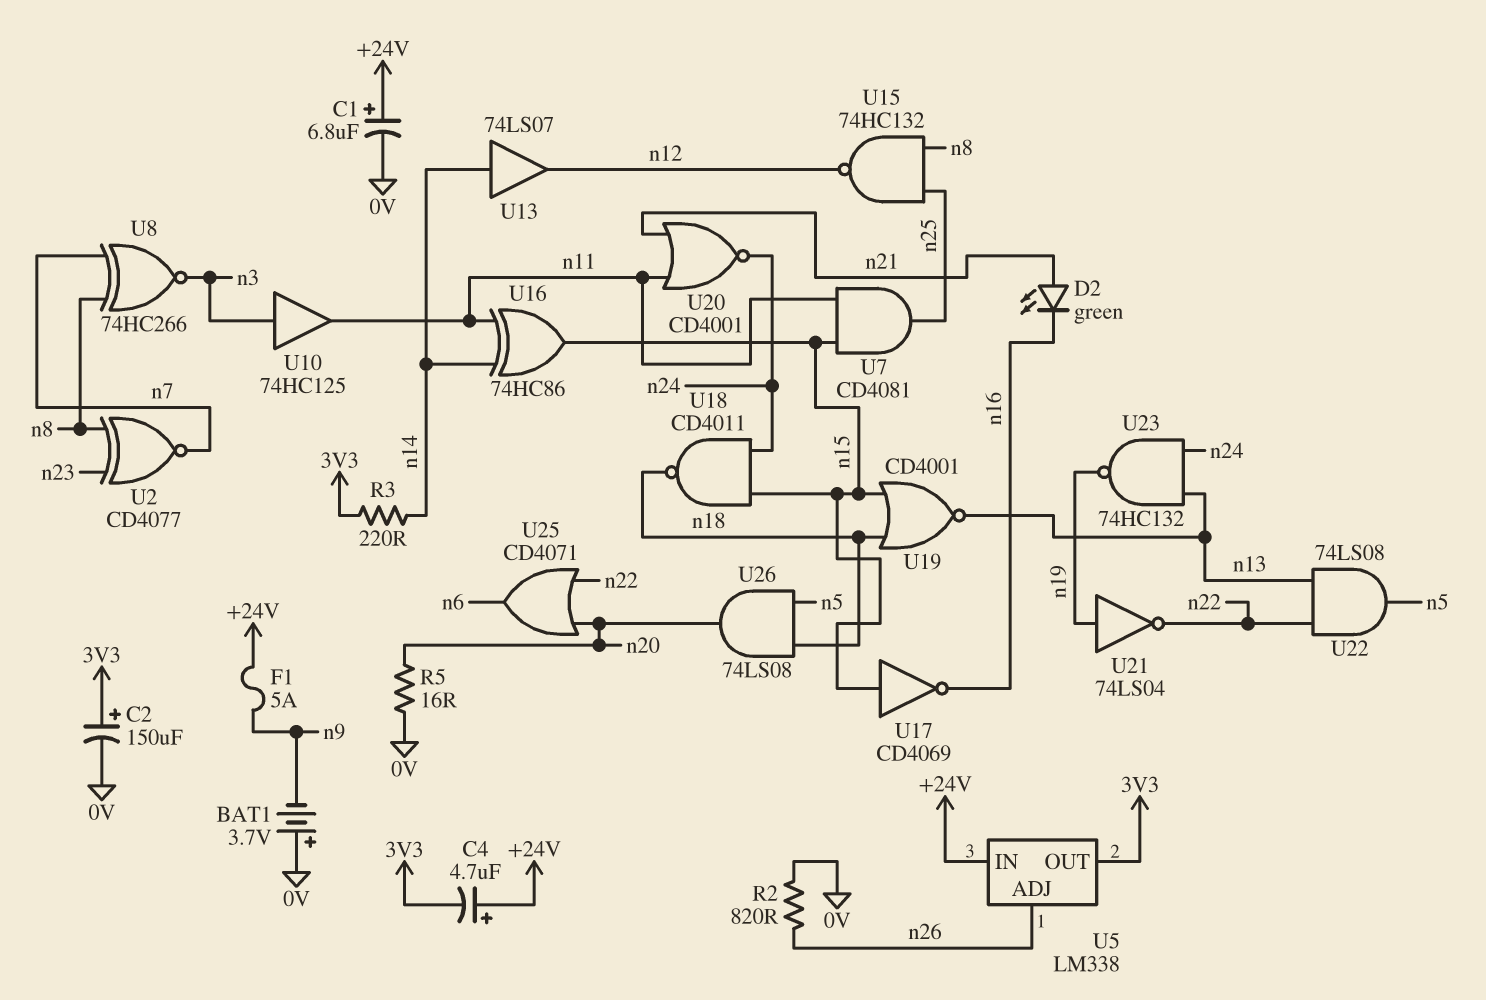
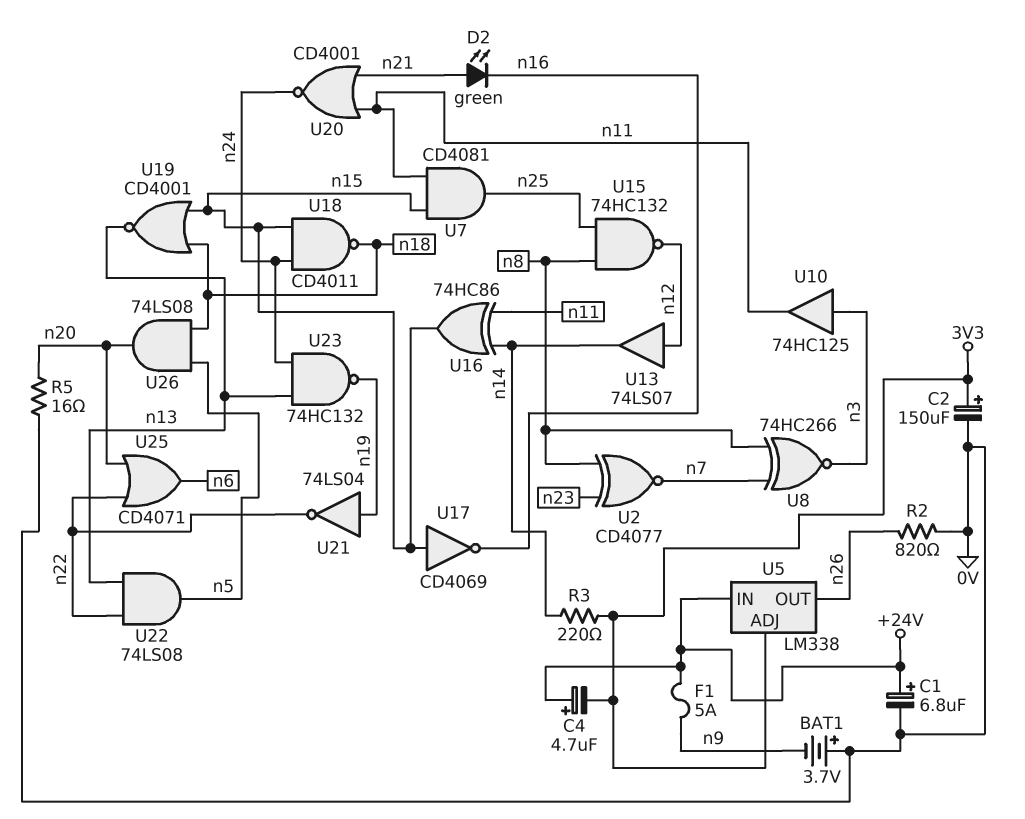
U5 pin ADJ: n26 -> 3V3
U5 pin OUT: 3V3 -> n26
U13: buffer 74LS07 (in n14, out n12) -> buffer 74LS07 (in n12, out n14)

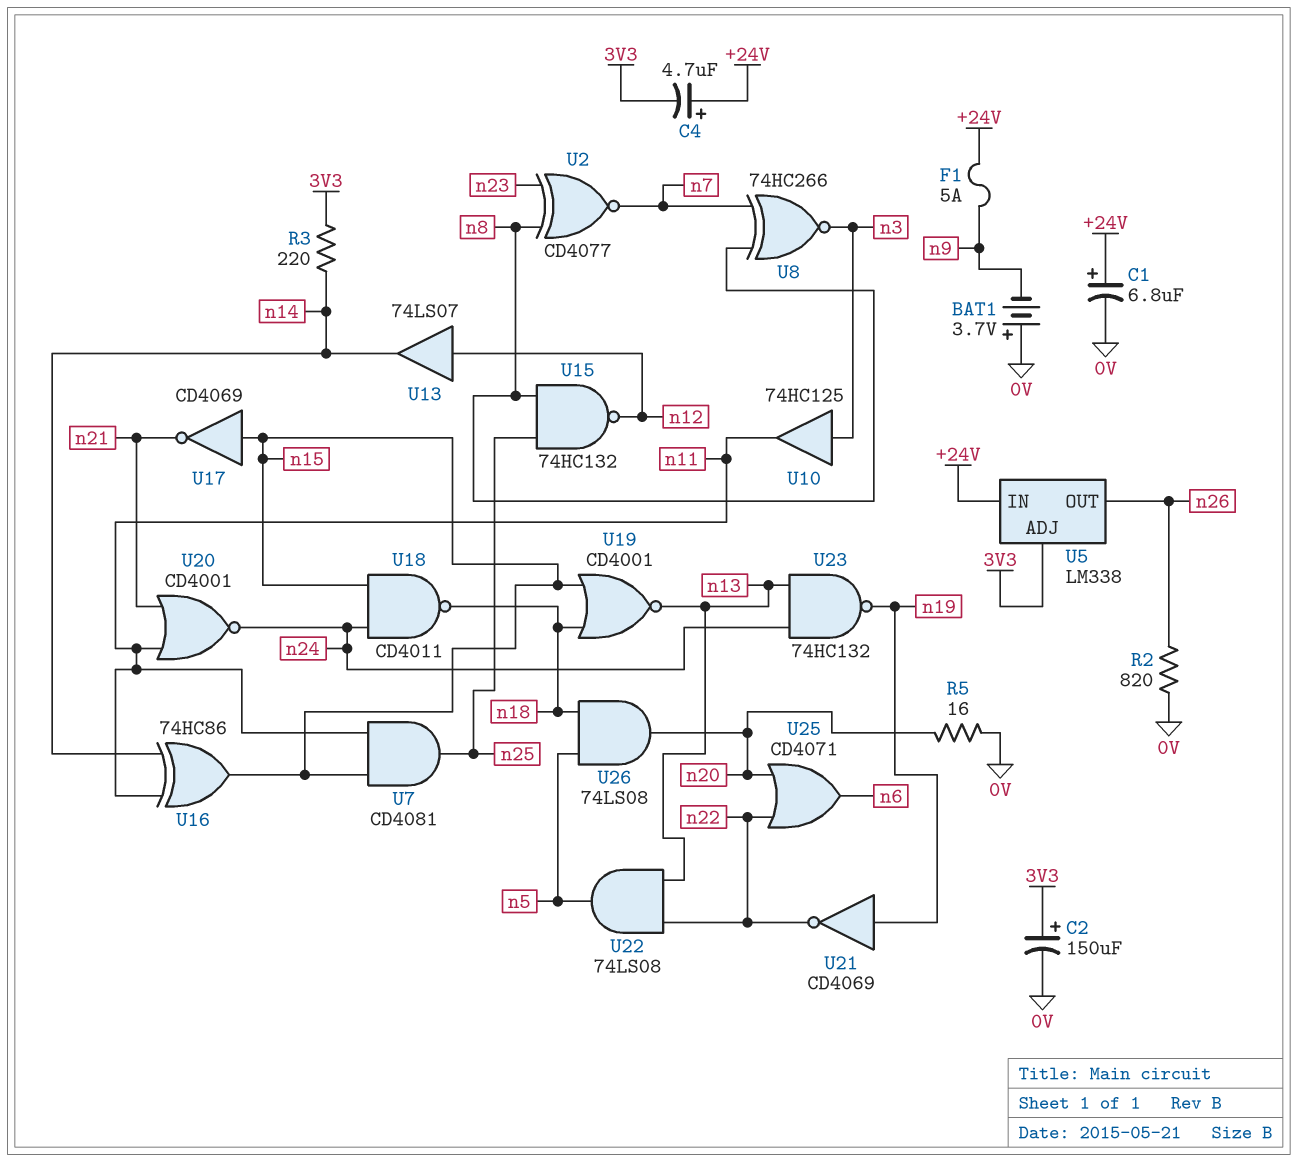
D2: LED green (A n21, K n16) -> none
U17: NOT CD4069 (in n15, out n16) -> NOT CD4069 (in n15, out n21)
U21: NOT 74LS04 (in n19, out n22) -> NOT CD4069 (in n19, out n22)

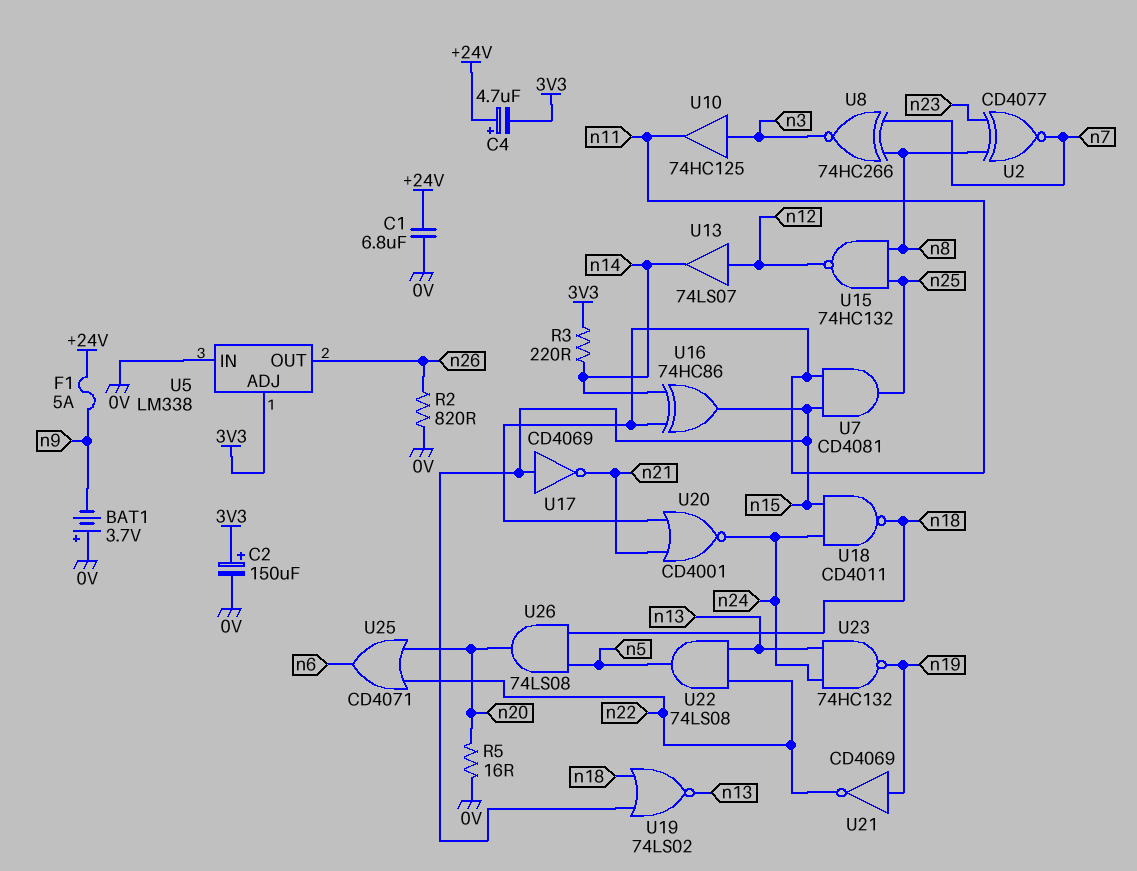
C1: 6.8uF (plus +24V, minus 0V) -> 6.8uF (+24V, 0V)
U5 pin IN: +24V -> 0V
U19: NOR CD4001 (in n15, in n18, out n13) -> NOR 74LS02 (in n15, in n18, out n13)

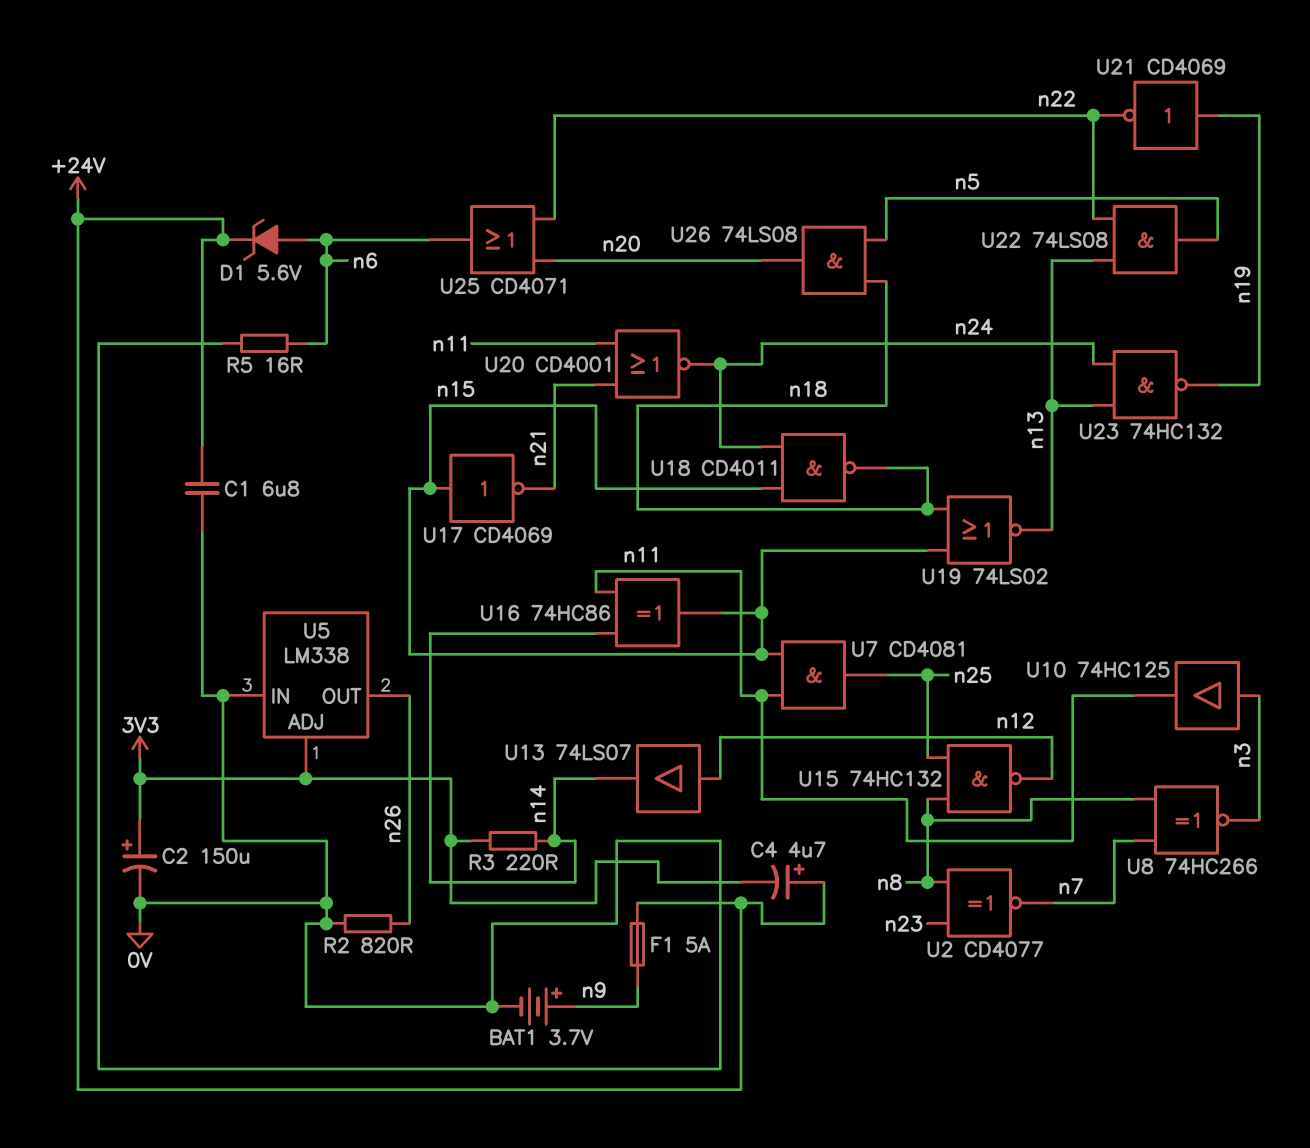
BAT1: 3.7V (plus 0V, minus n9) -> 3.7V (plus n9, minus 0V)
D1: none -> zener 5.6V (A n6, K +24V)
R5: 16 (0V, n20) -> 16 (0V, n6)

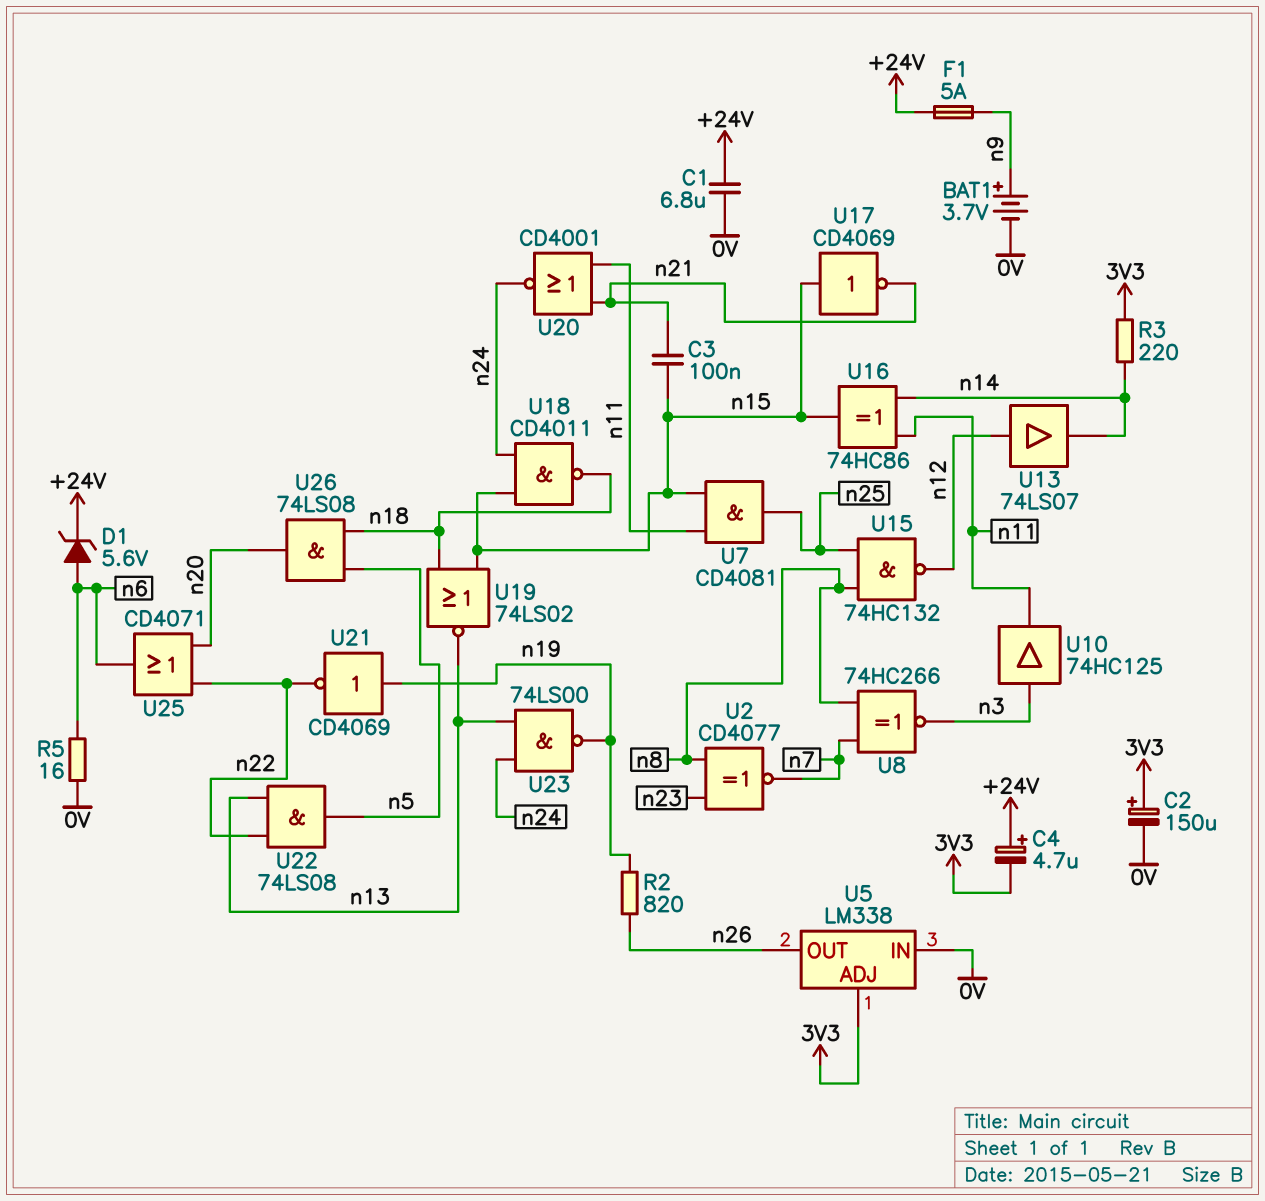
C3: none -> 100nF (n15, n21)
R2: 820 (0V, n26) -> 820 (n19, n26)
U23: NAND 74HC132 (in n13, in n24, out n19) -> NAND 74LS00 (in n13, in n24, out n19)

